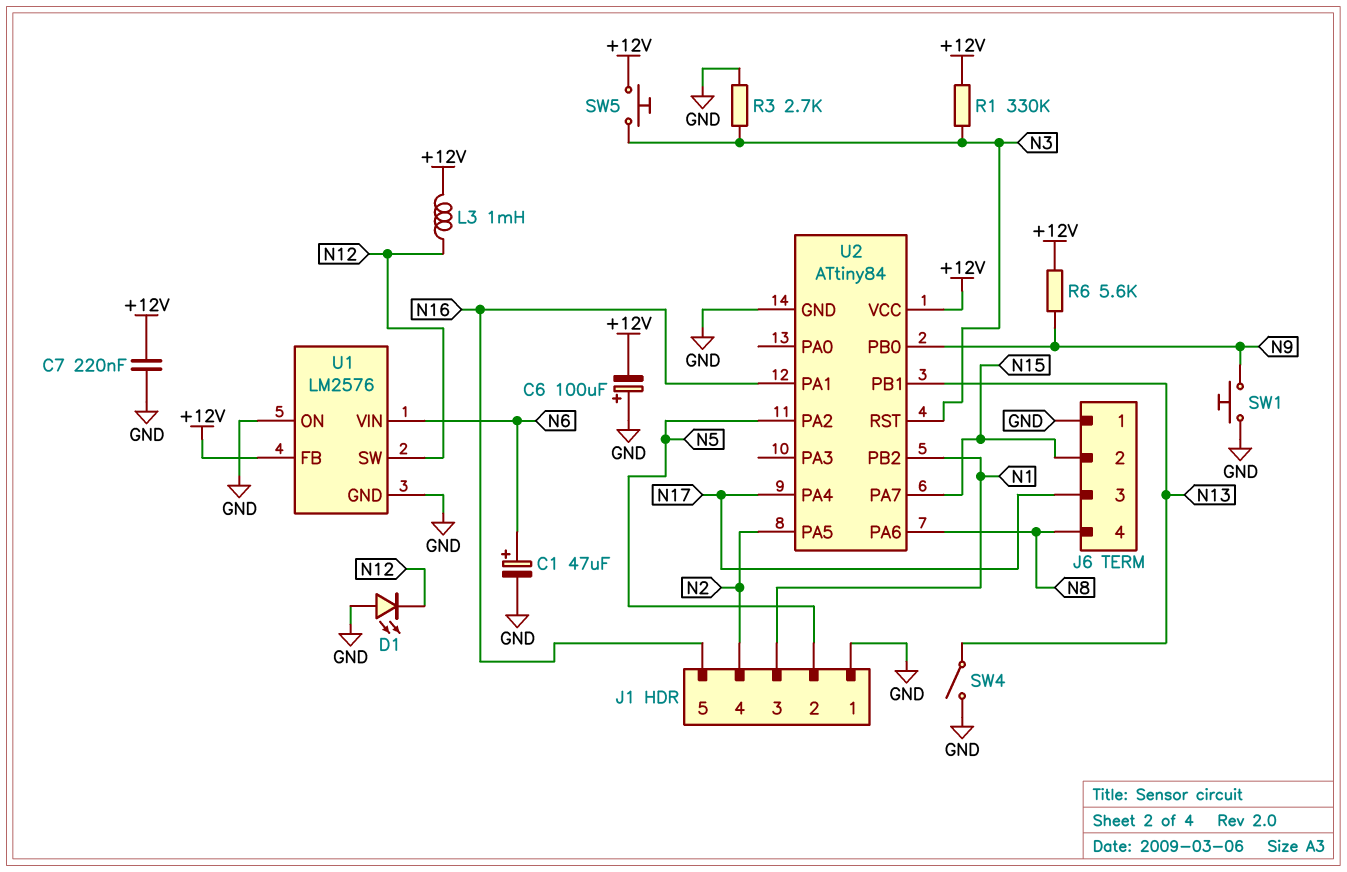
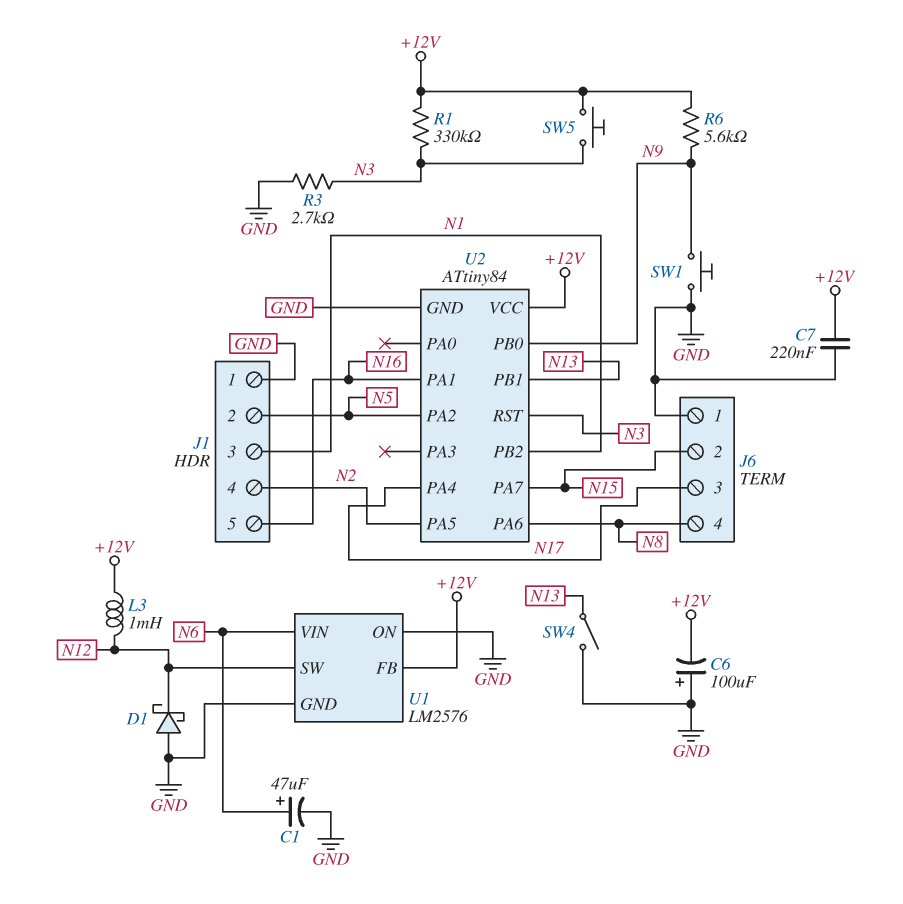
D1: LED (A GND, K N12) -> schottky (A GND, K N12)

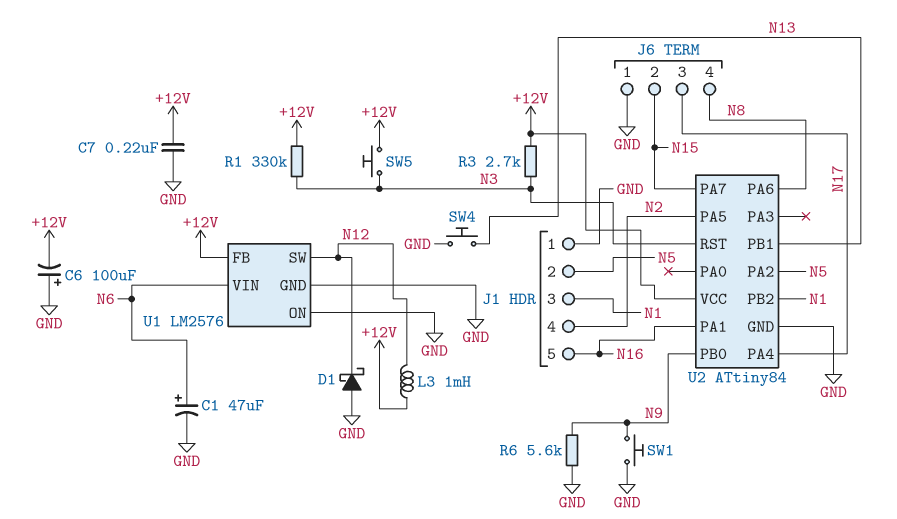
R3: 2.7k (GND, N3) -> 2.7k (+12V, N3)
R6: 5.6k (+12V, N9) -> 5.6k (GND, N9)
SW4: switch (GND, N13) -> button (GND, N13)

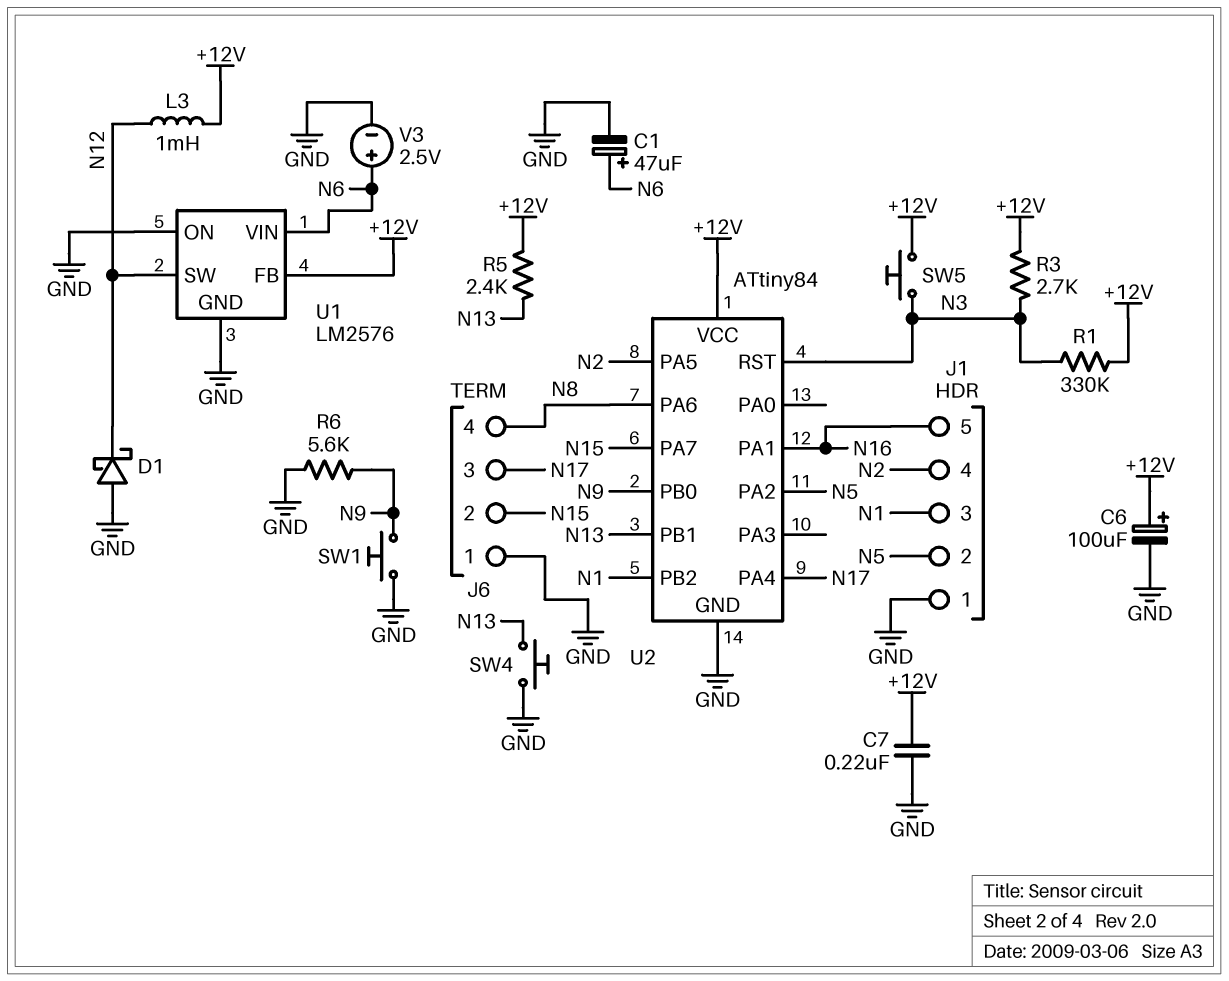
C6: 100uF (plus GND, minus +12V) -> 100uF (plus +12V, minus GND)
R5: none -> 2.4k (+12V, N13)
V3: none -> 2.5V (plus N6, minus GND)

